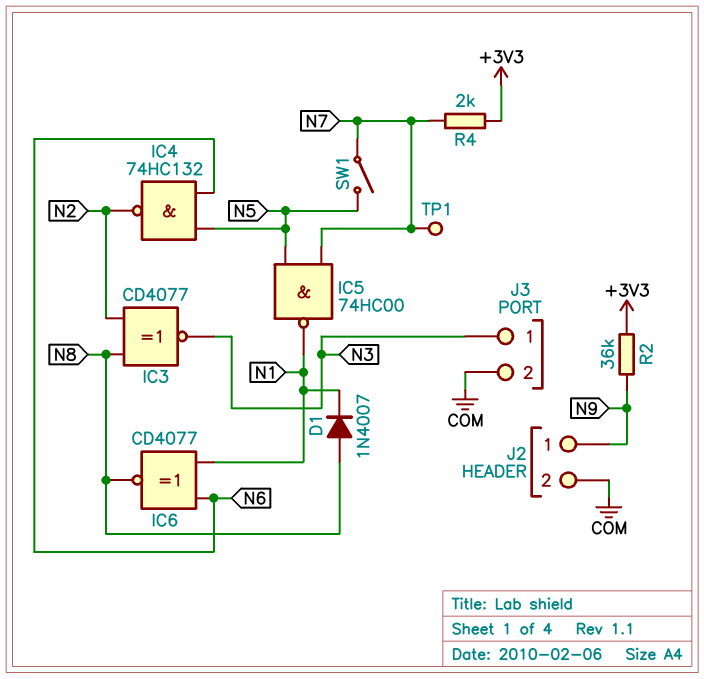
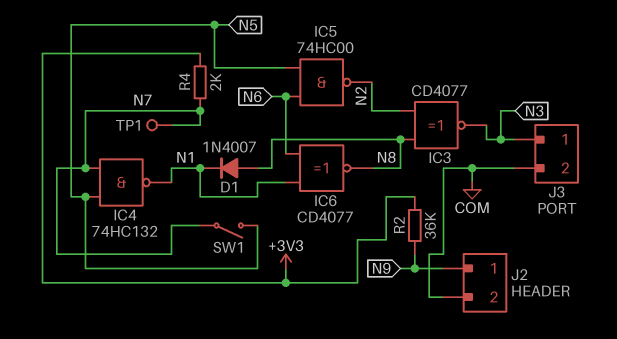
IC4: NAND 74HC132 (in N5, in N6, out N2) -> NAND 74HC132 (in N5, in N7, out N1)
IC5: NAND 74HC00 (in N5, in N7, out N1) -> NAND 74HC00 (in N5, in N6, out N2)

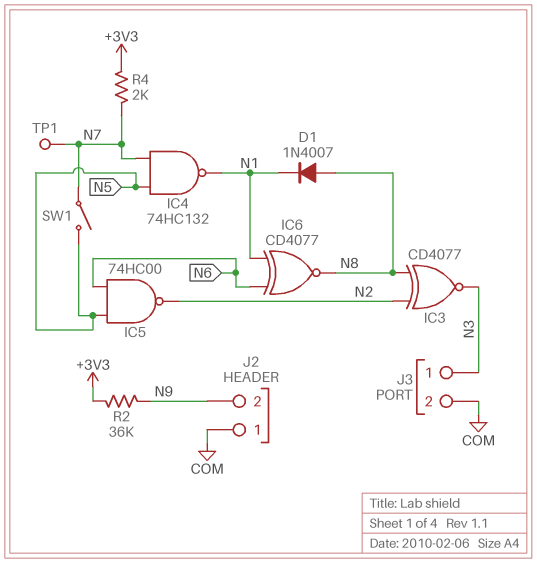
J2 pin 1: N9 -> COM
J2 pin 2: COM -> N9

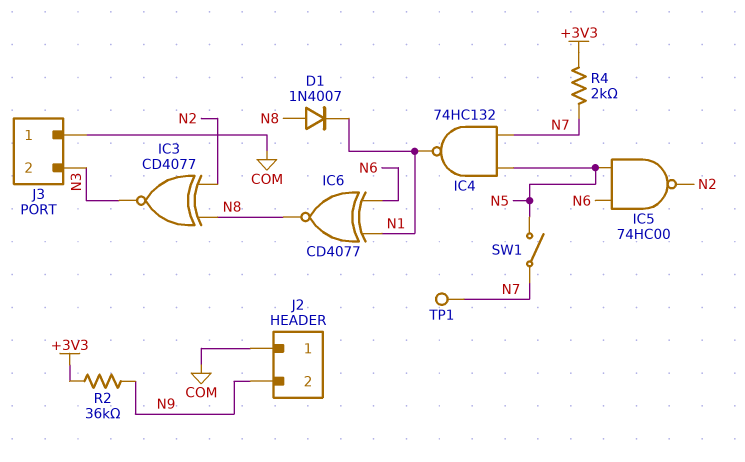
J3 pin 1: N3 -> COM
J3 pin 2: COM -> N3

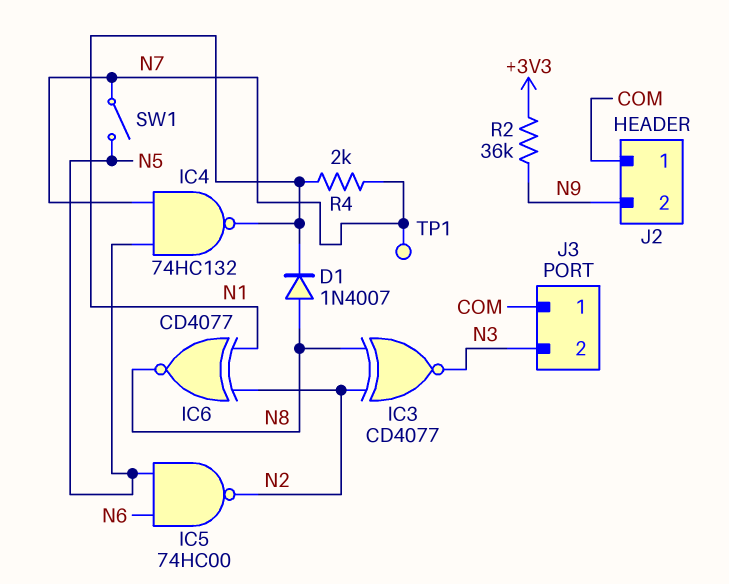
IC6: XNOR CD4077 (in N1, in N6, out N8) -> XNOR CD4077 (in N1, in N2, out N8)
R4: 2k (+3V3, N7) -> 2k (N1, N7)

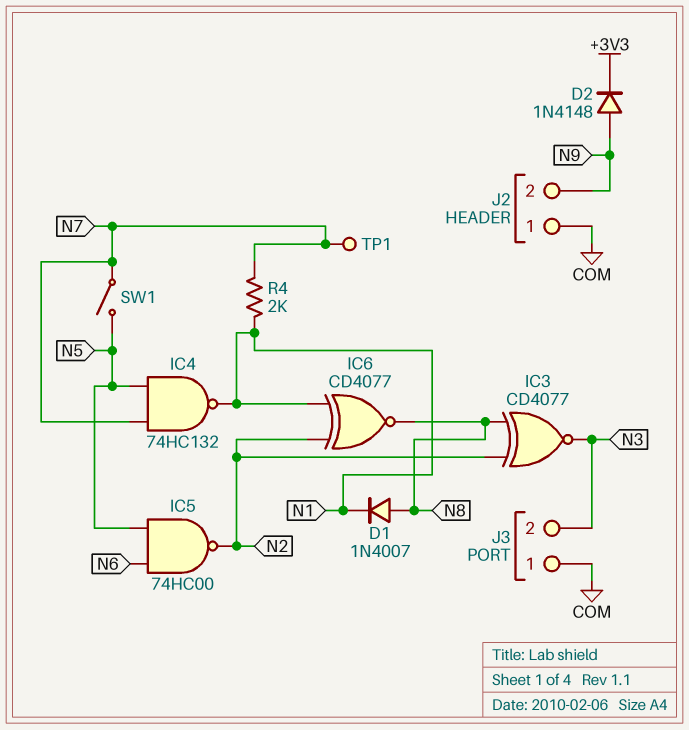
D2: none -> diode 1N4148 (A N9, K +3V3)
R2: 36k (+3V3, N9) -> none

